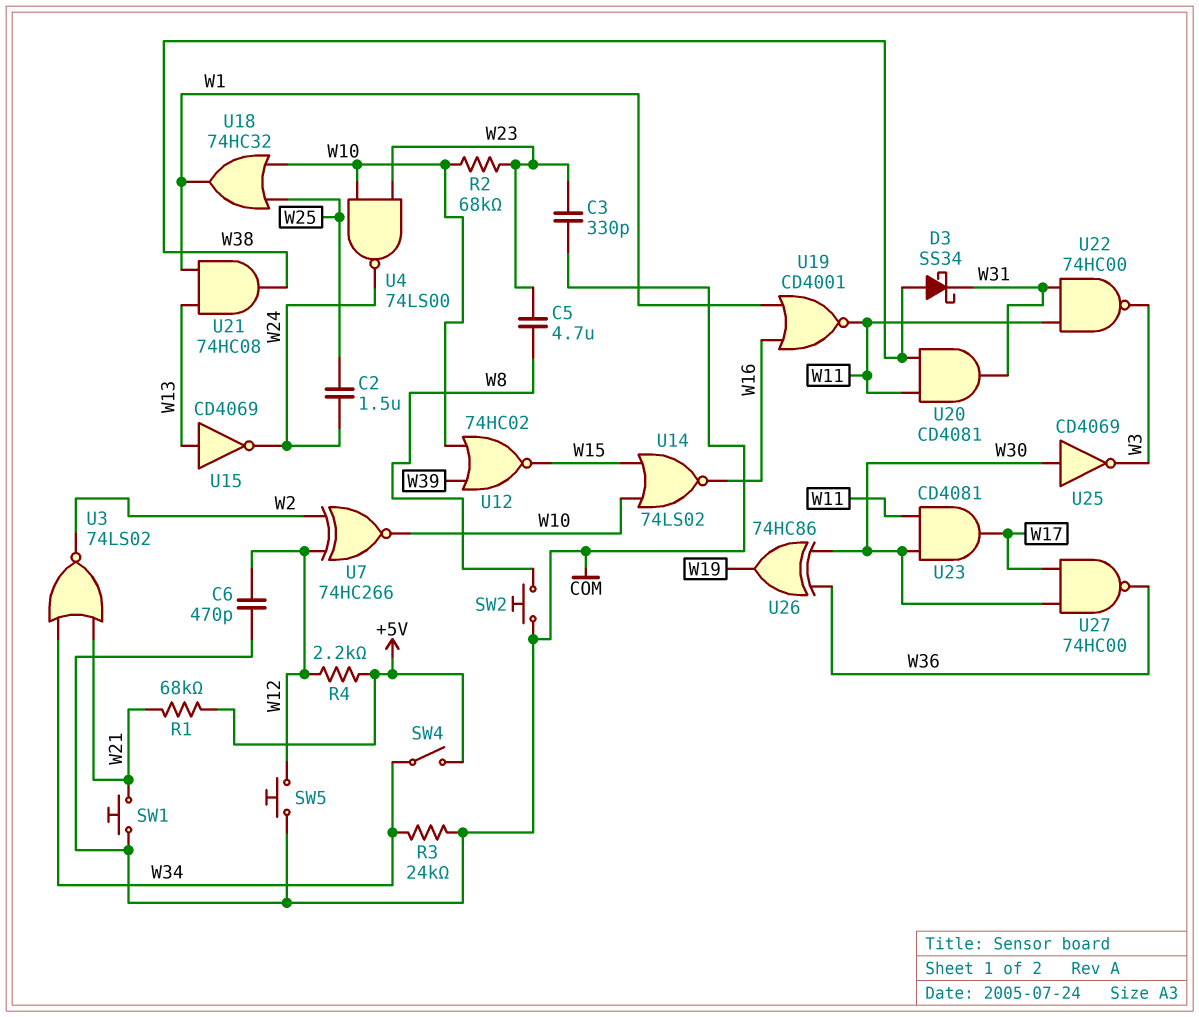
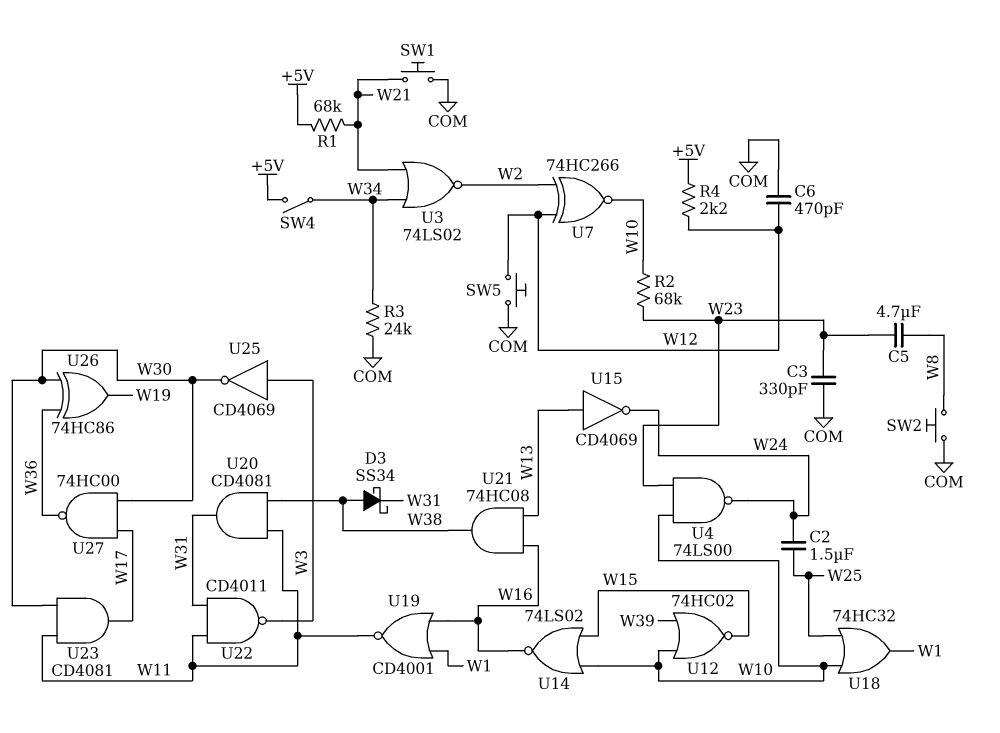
U21: AND 74HC08 (in W1, in W13, out W38) -> AND 74HC08 (in W13, in W16, out W38)
U22: NAND 74HC00 (in W11, in W31, out W3) -> NAND CD4011 (in W11, in W31, out W3)
U25: NOT CD4069 (in W30, out W3) -> NOT CD4069 (in W3, out W30)

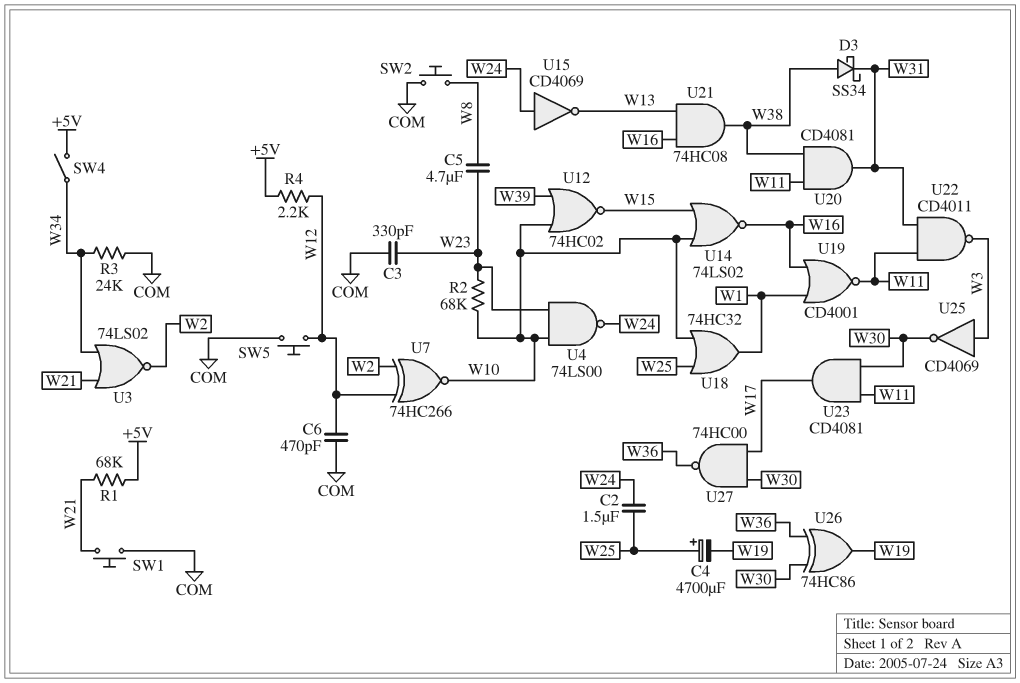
C4: none -> 4700uF (plus W25, minus W19)
U15: NOT CD4069 (in W13, out W24) -> NOT CD4069 (in W24, out W13)

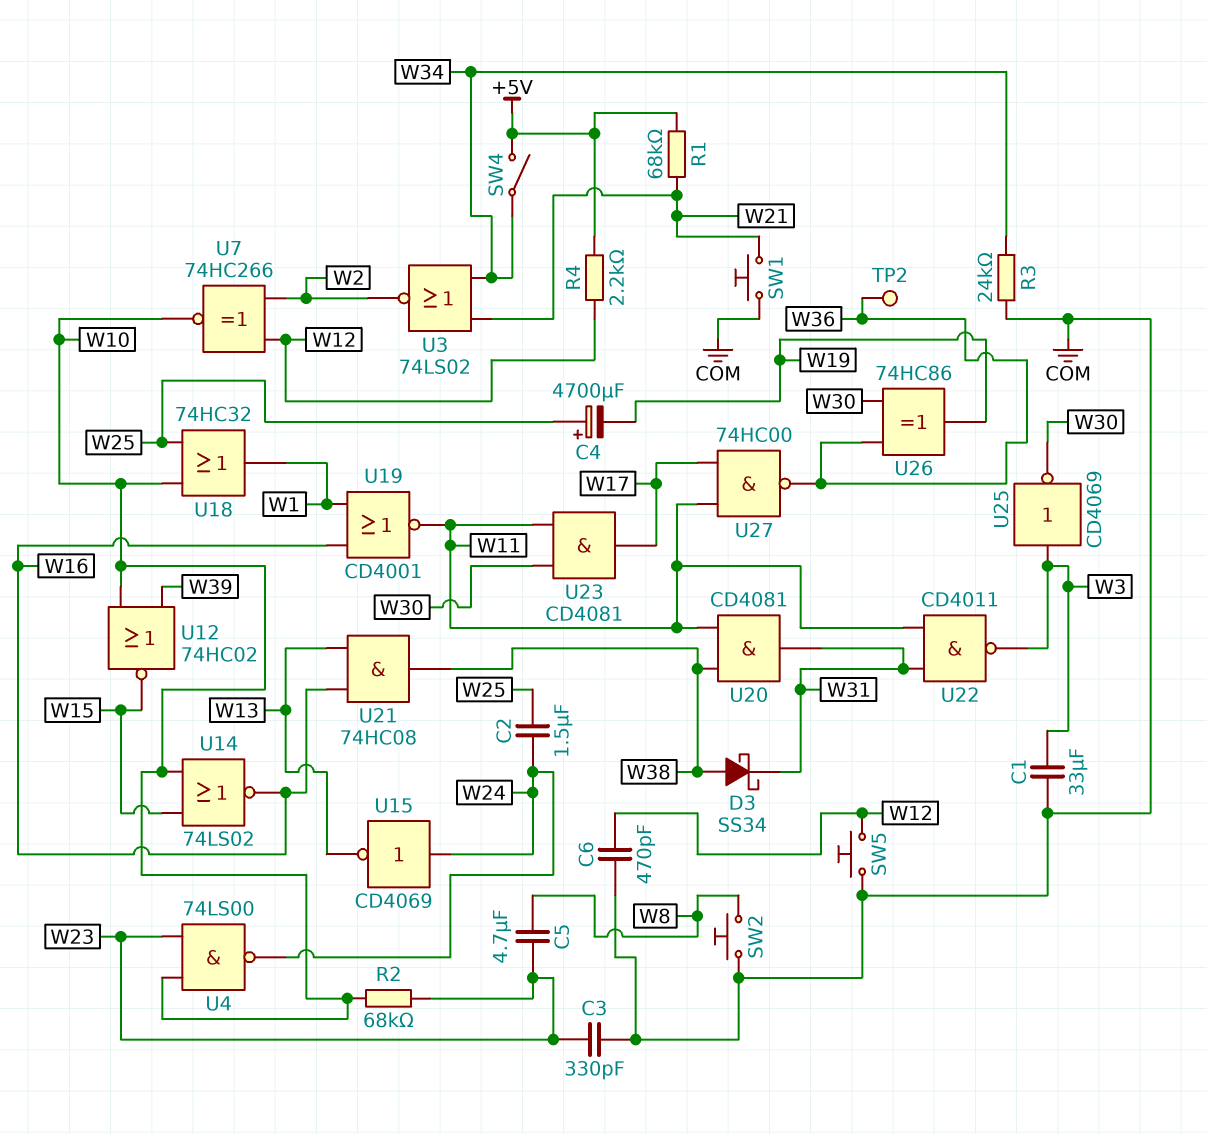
C1: none -> 33uF (COM, W3)
TP2: none -> test point (W36)
U27: NAND 74HC00 (in W17, in W30, out W36) -> NAND 74HC00 (in W11, in W17, out W36)

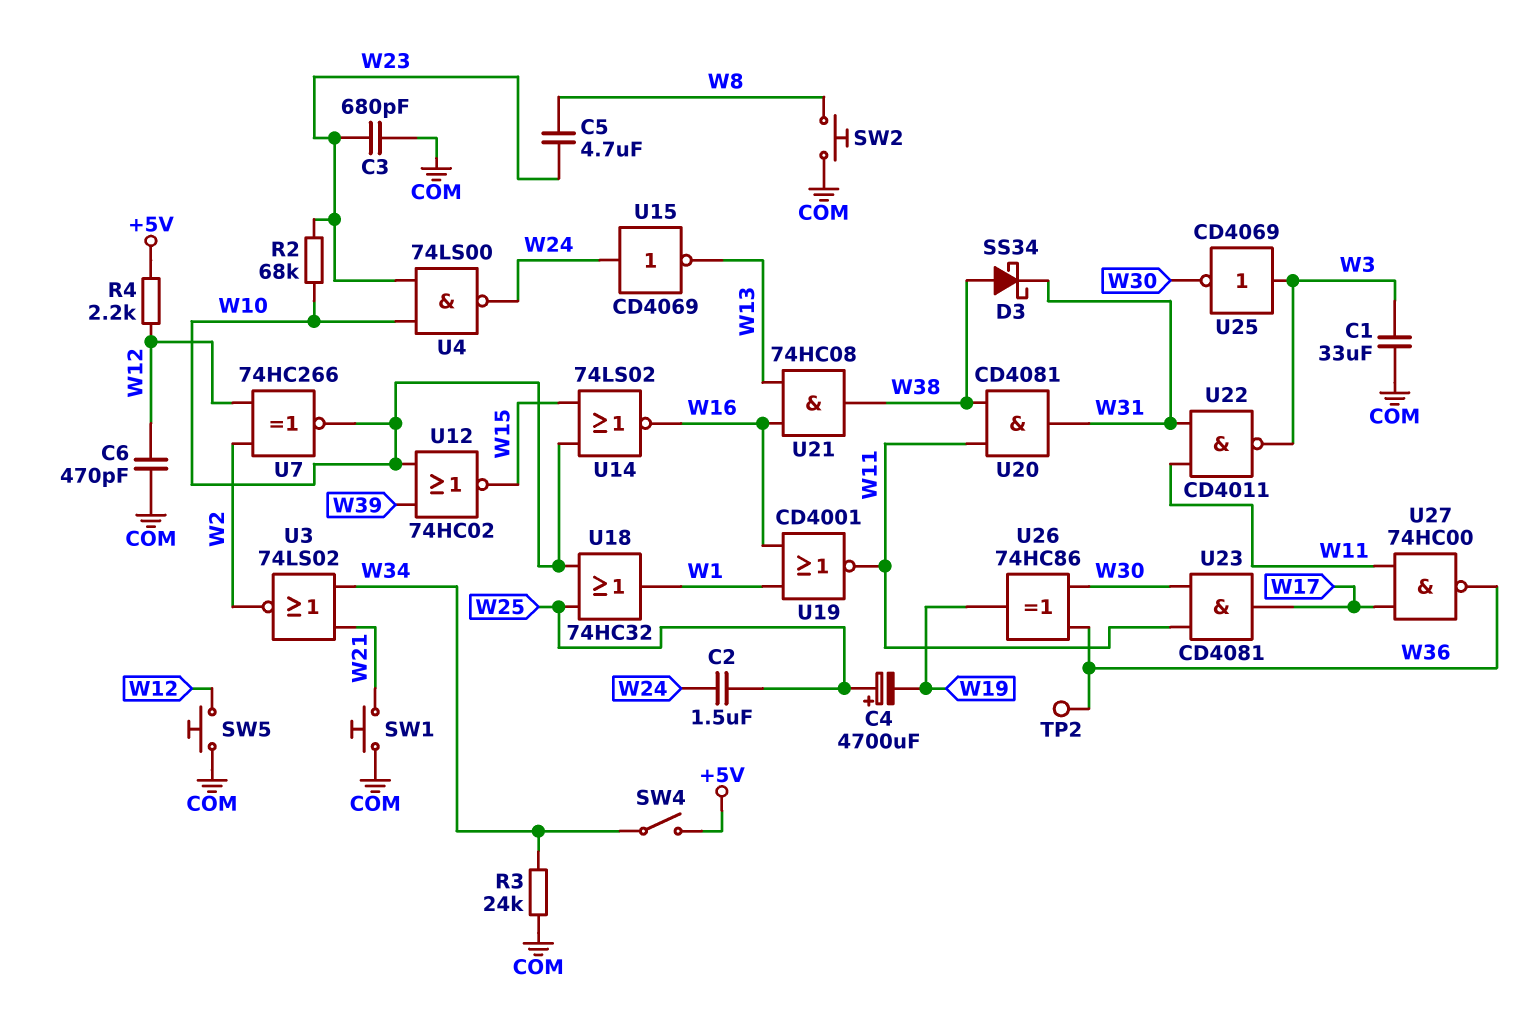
C3: 330pF (COM, W23) -> 680pF (COM, W23)
R1: 68k (+5V, W21) -> none

